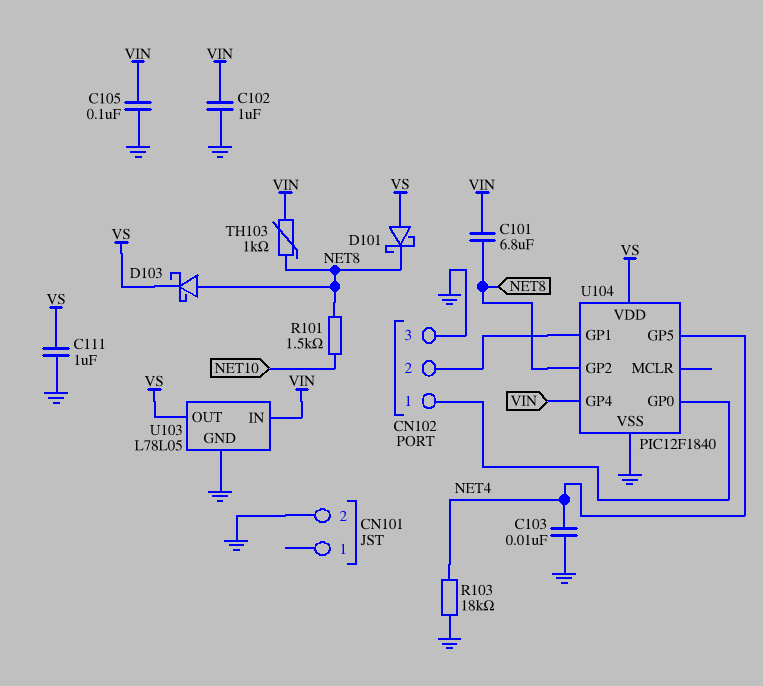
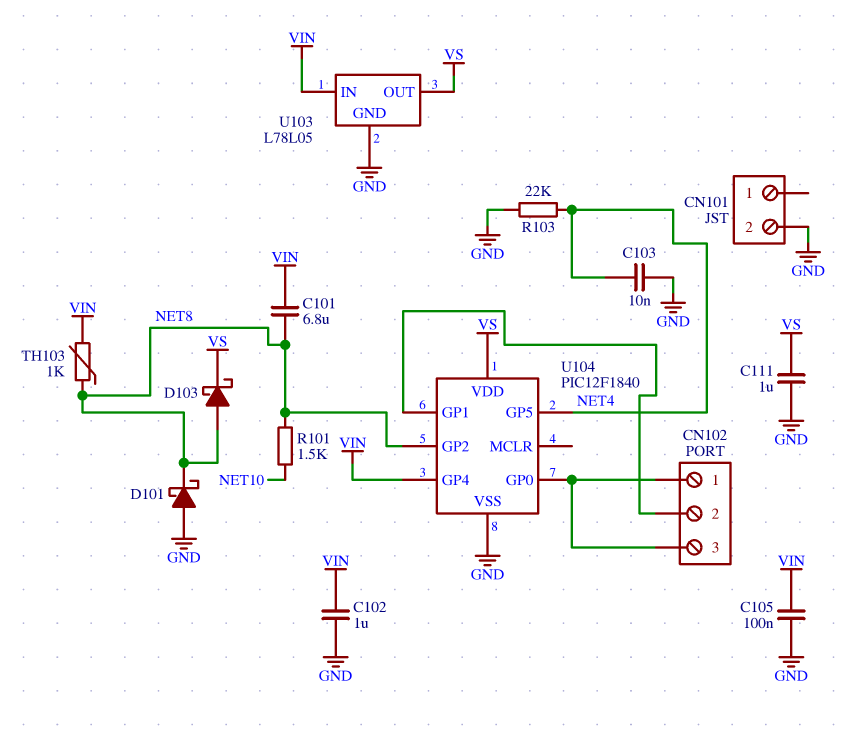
CN102 pin 3: GND -> CN102/1
D101: schottky (A VS, K NET8) -> schottky (A GND, K NET8)
R103: 18k (GND, NET4) -> 22k (GND, NET4)

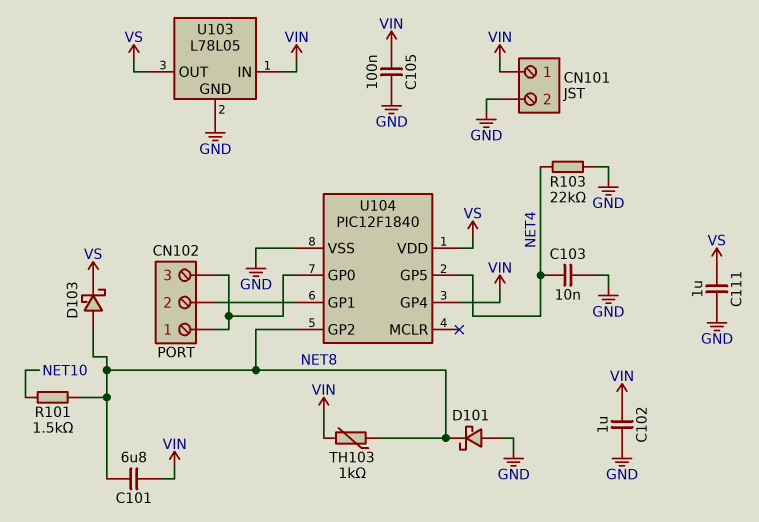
CN101 pin 1: none -> VIN

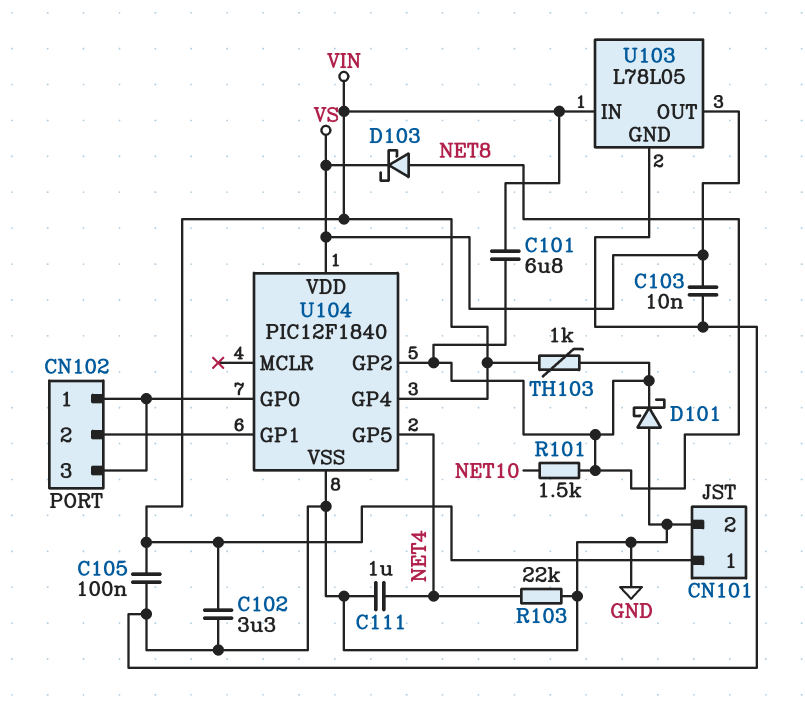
C102: 1uF (GND, VIN) -> 3.3uF (GND, VIN)
C103: 10nF (GND, NET4) -> 10nF (GND, VS)
C111: 1uF (GND, VS) -> 1uF (GND, NET4)

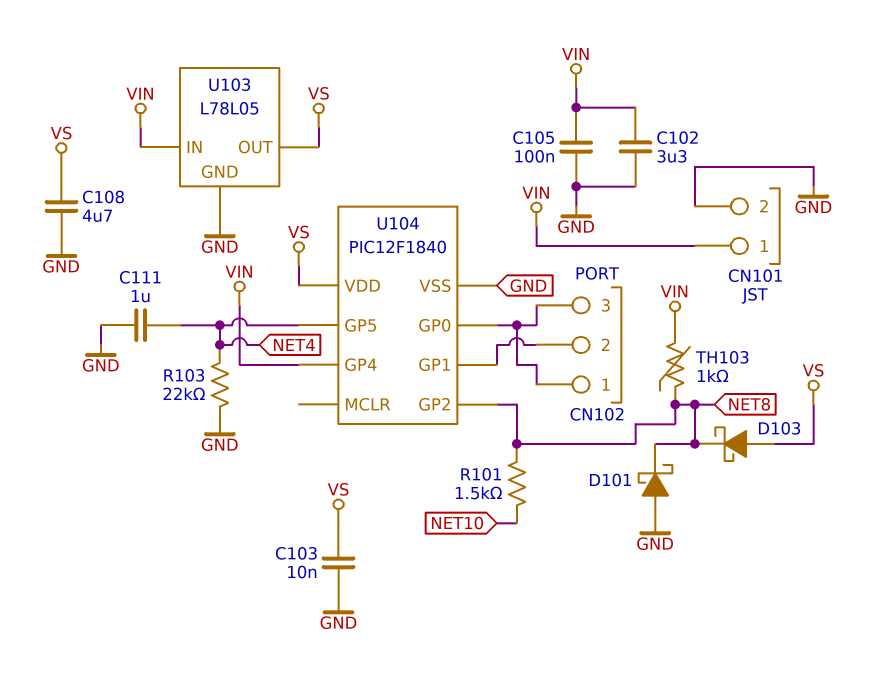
C101: 6.8uF (NET8, VIN) -> none
C108: none -> 4.7uF (GND, VS)
D103: schottky (A NET8, K VS) -> schottky (A VS, K NET8)

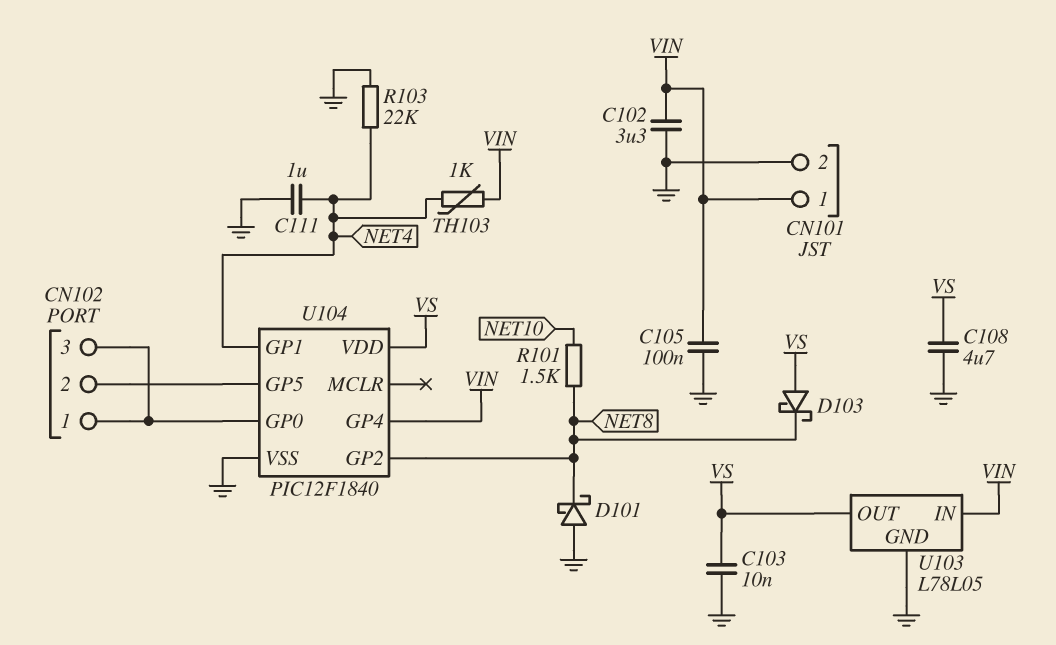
TH103: 1k (NET8, VIN) -> 1k (NET4, VIN)
U104 pin GP1: CN102/2 -> NET4
U104 pin GP5: NET4 -> CN102/2

